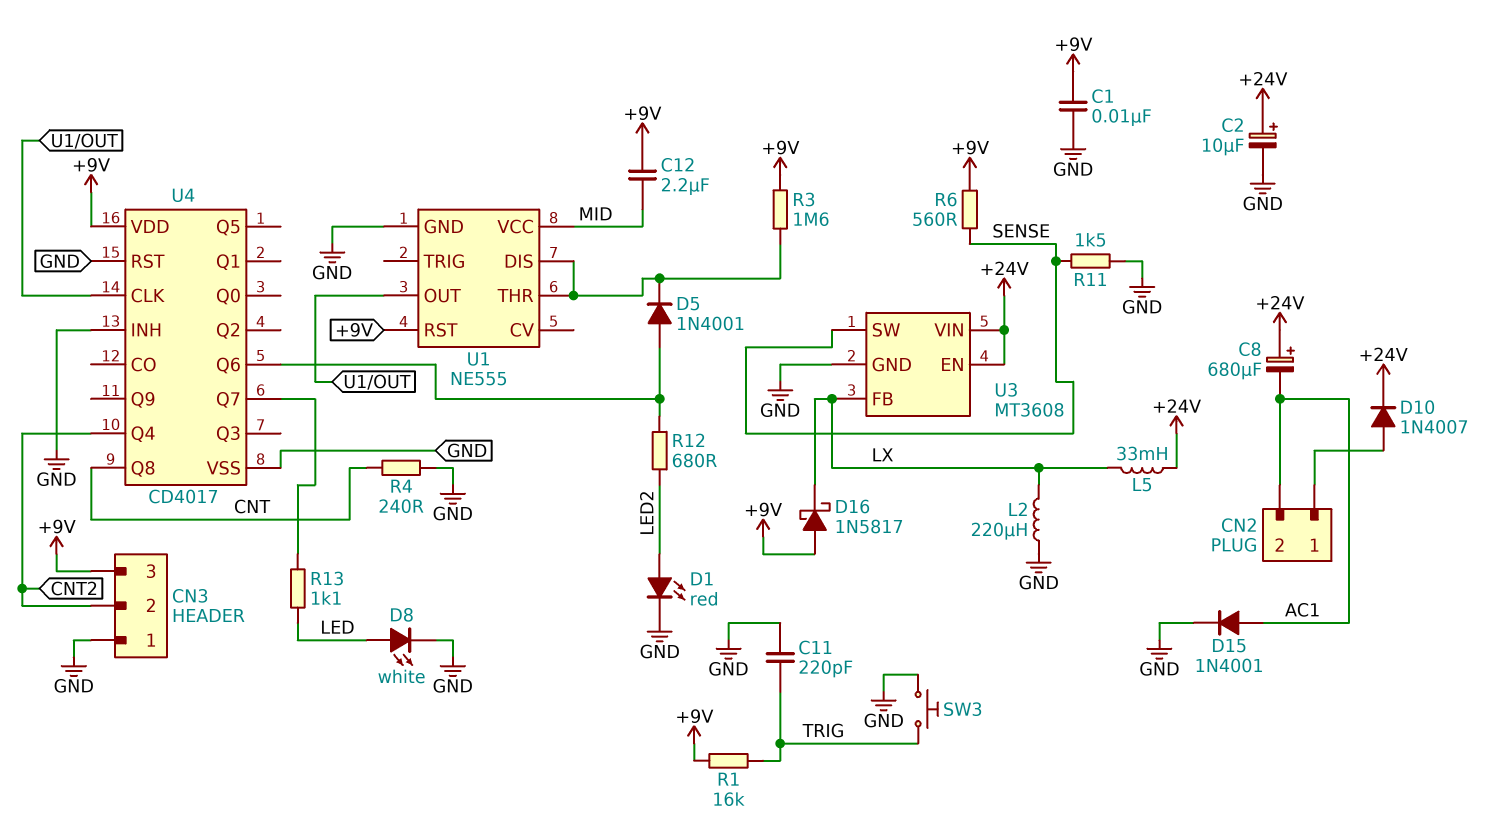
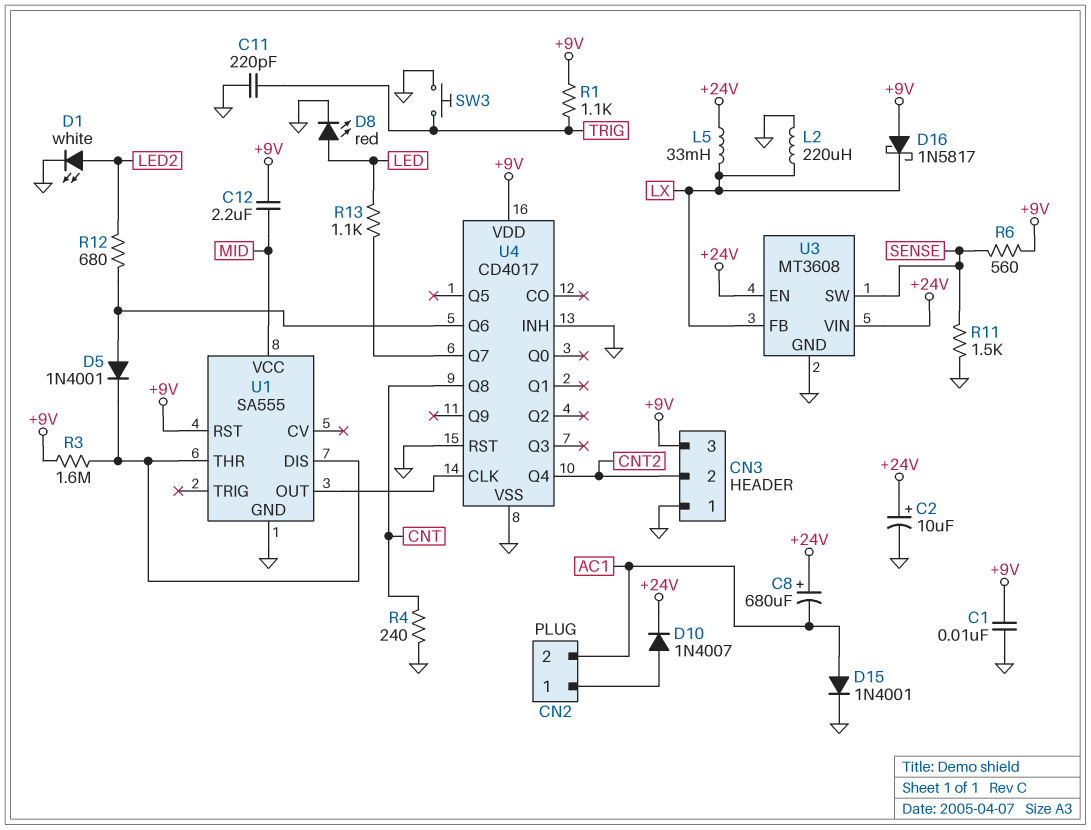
D1: LED red (A LED2, K GND) -> LED white (A LED2, K GND)
D8: LED white (A LED, K GND) -> LED red (A LED, K GND)
R1: 16k (+9V, TRIG) -> 1.1k (+9V, TRIG)
U1: NE555 -> SA555

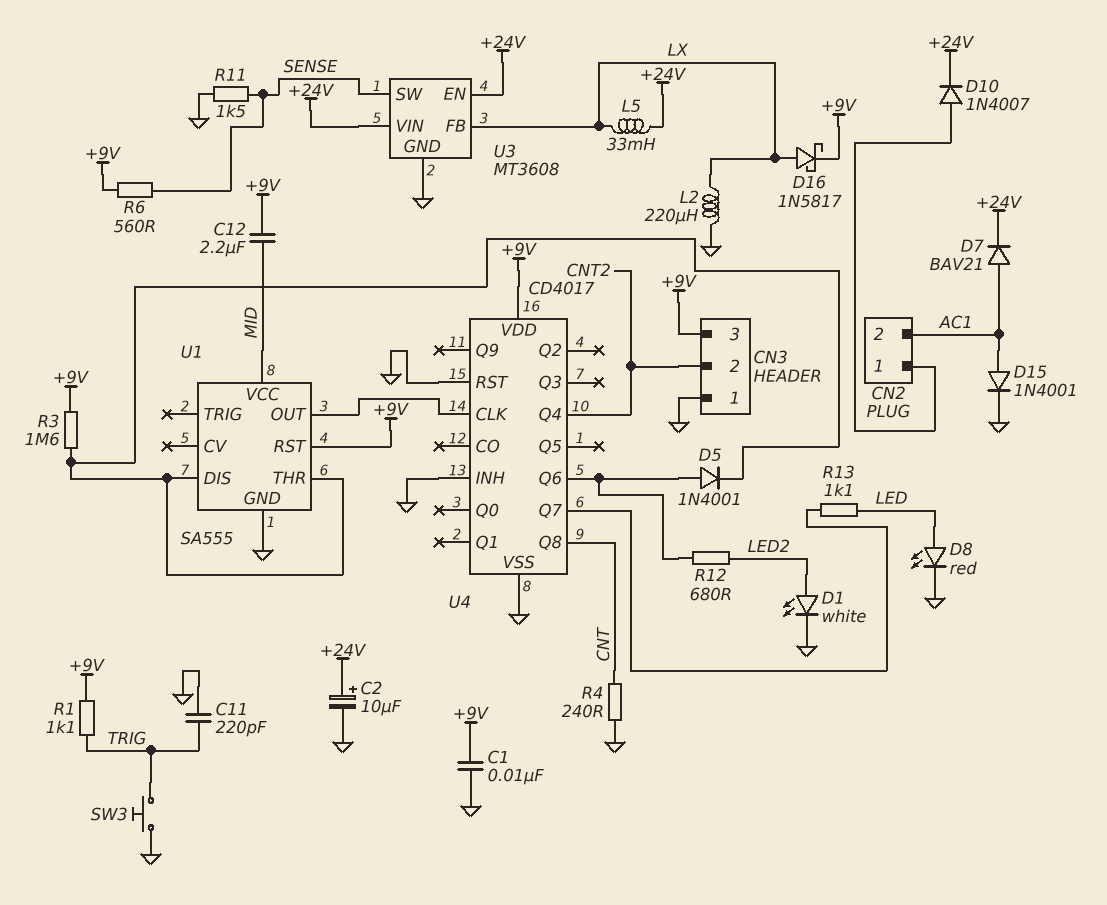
C8: 680uF (plus +24V, minus AC1) -> none
D7: none -> diode BAV21 (A AC1, K +24V)
D16: schottky 1N5817 (A +9V, K LX) -> schottky 1N5817 (A LX, K +9V)

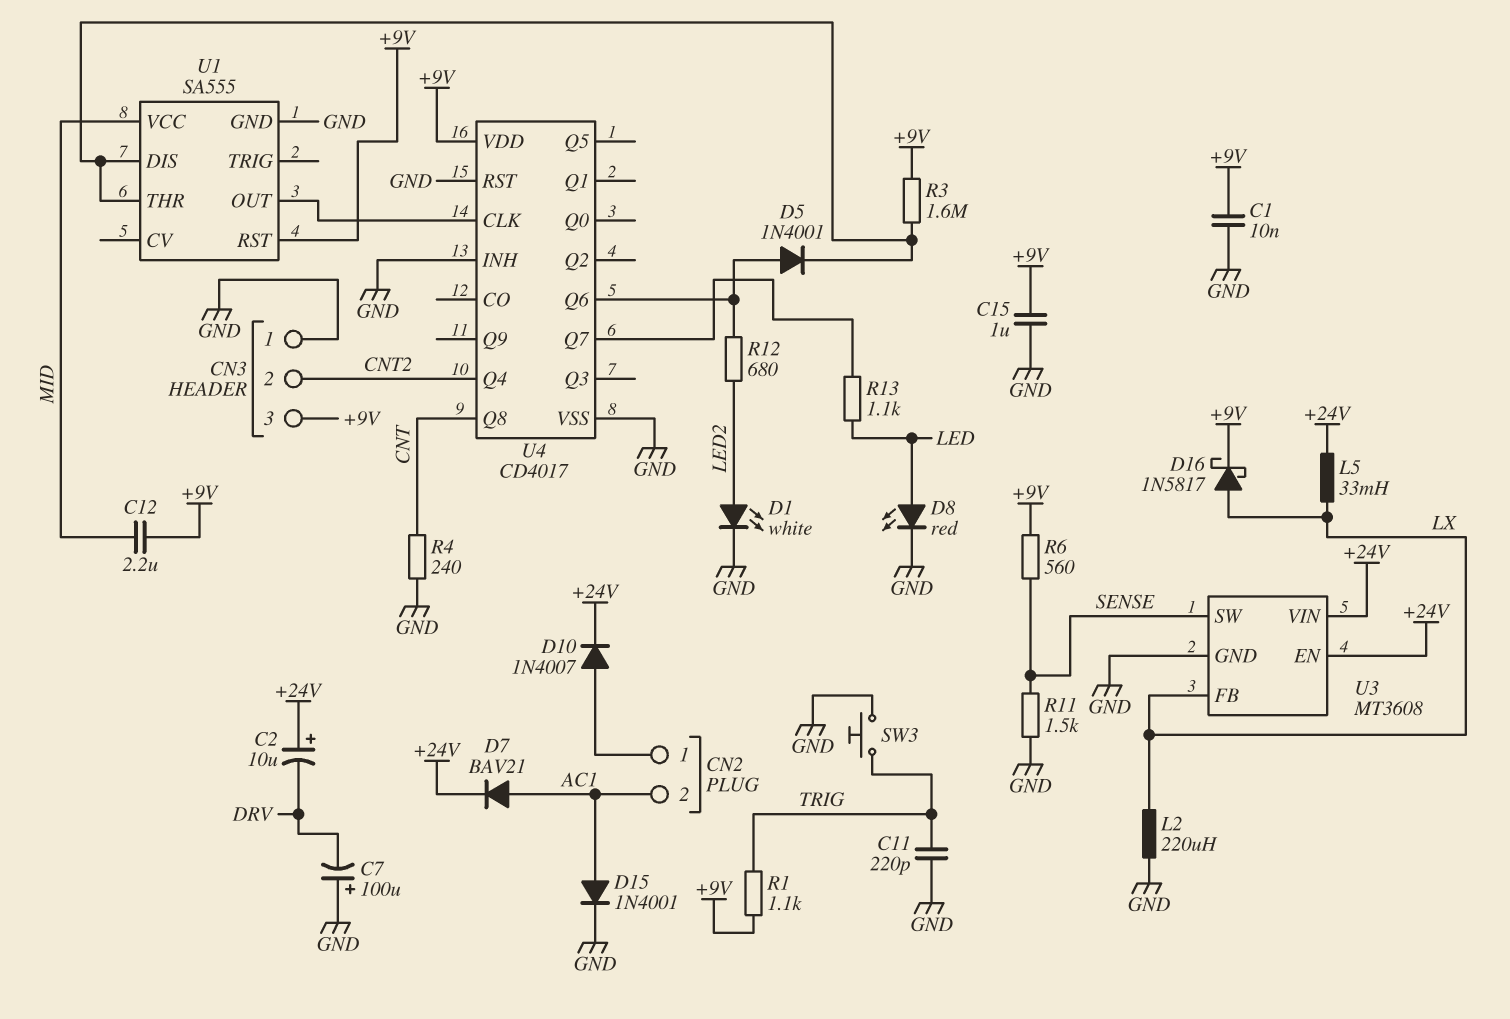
C2: 10uF (plus +24V, minus GND) -> 10uF (plus +24V, minus DRV)
C7: none -> 100uF (plus GND, minus DRV)
C15: none -> 1uF (+9V, GND)

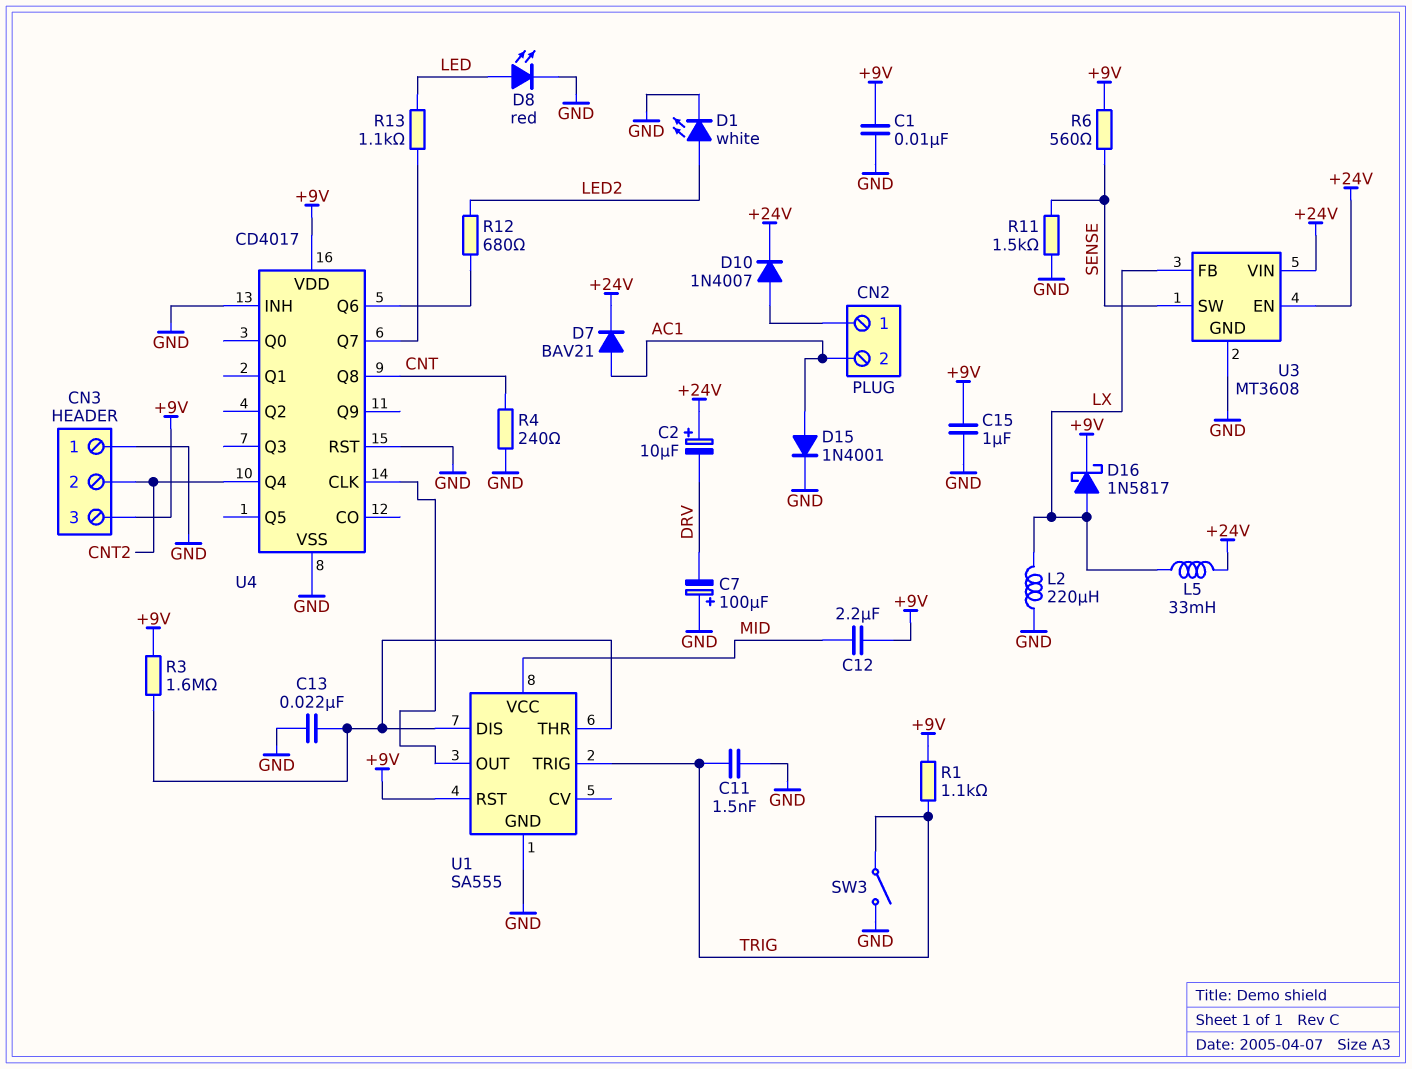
C11: 220pF (GND, TRIG) -> 1.5nF (GND, TRIG)
C13: none -> 22nF (GND, U1/DIS)
D5: diode 1N4001 (A U4/Q6, K U1/DIS) -> none
SW3: button (GND, TRIG) -> switch (GND, TRIG)
U1 pin TRIG: none -> TRIG

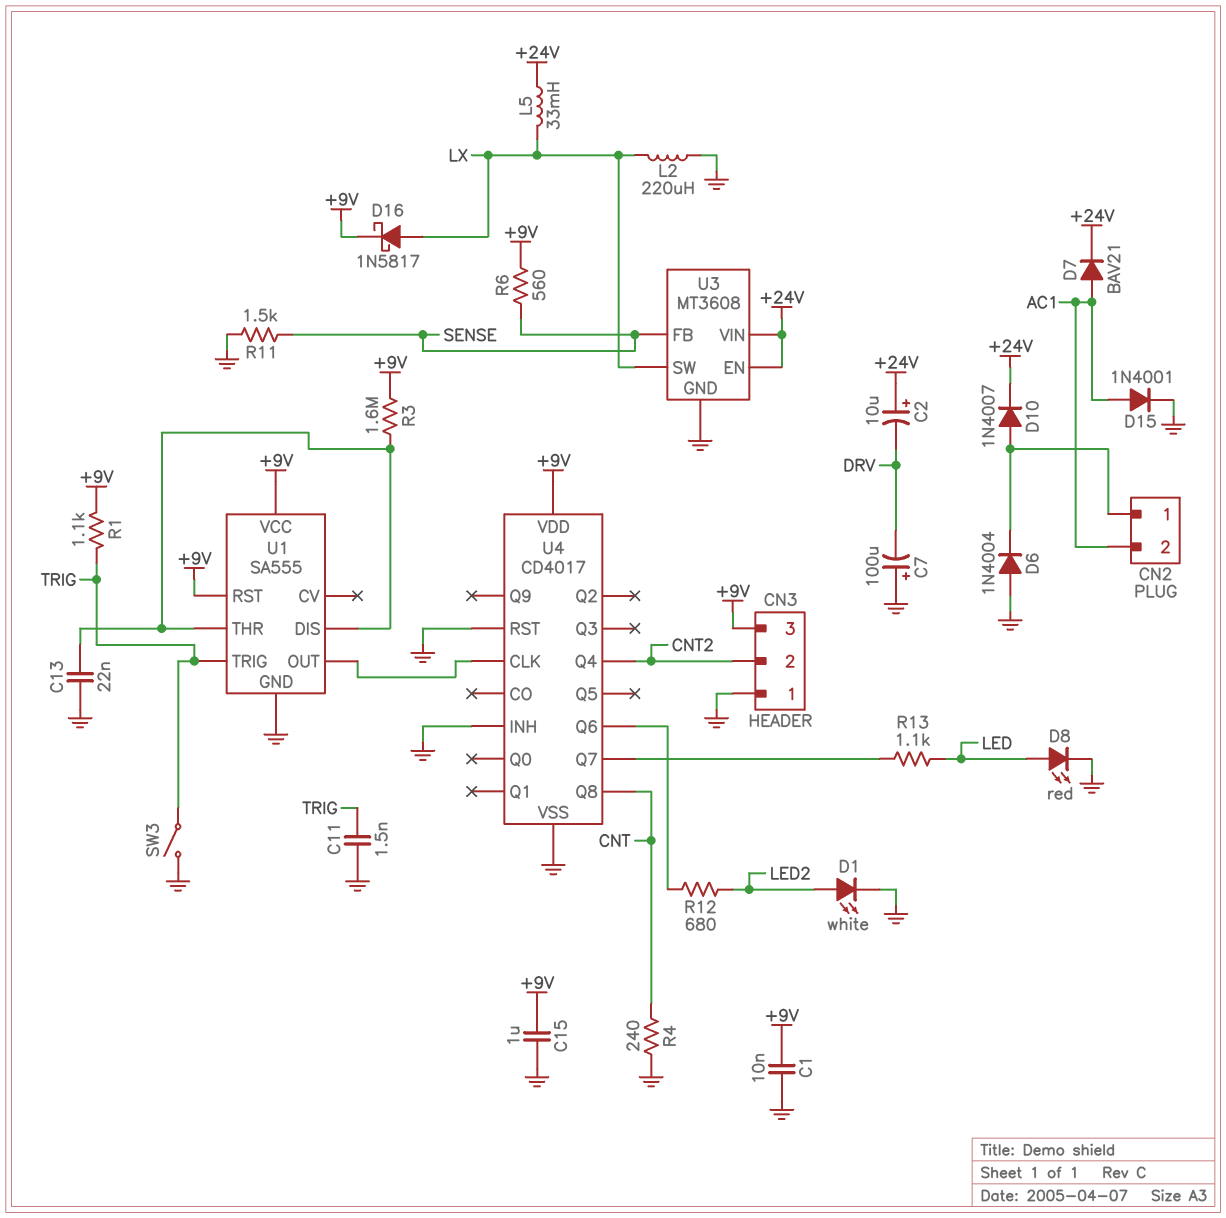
C12: 2.2uF (+9V, MID) -> none
D6: none -> diode 1N4004 (A GND, K CN2/1)
U1 pin VCC: MID -> +9V
U3 pin FB: LX -> SENSE
U3 pin SW: SENSE -> LX

